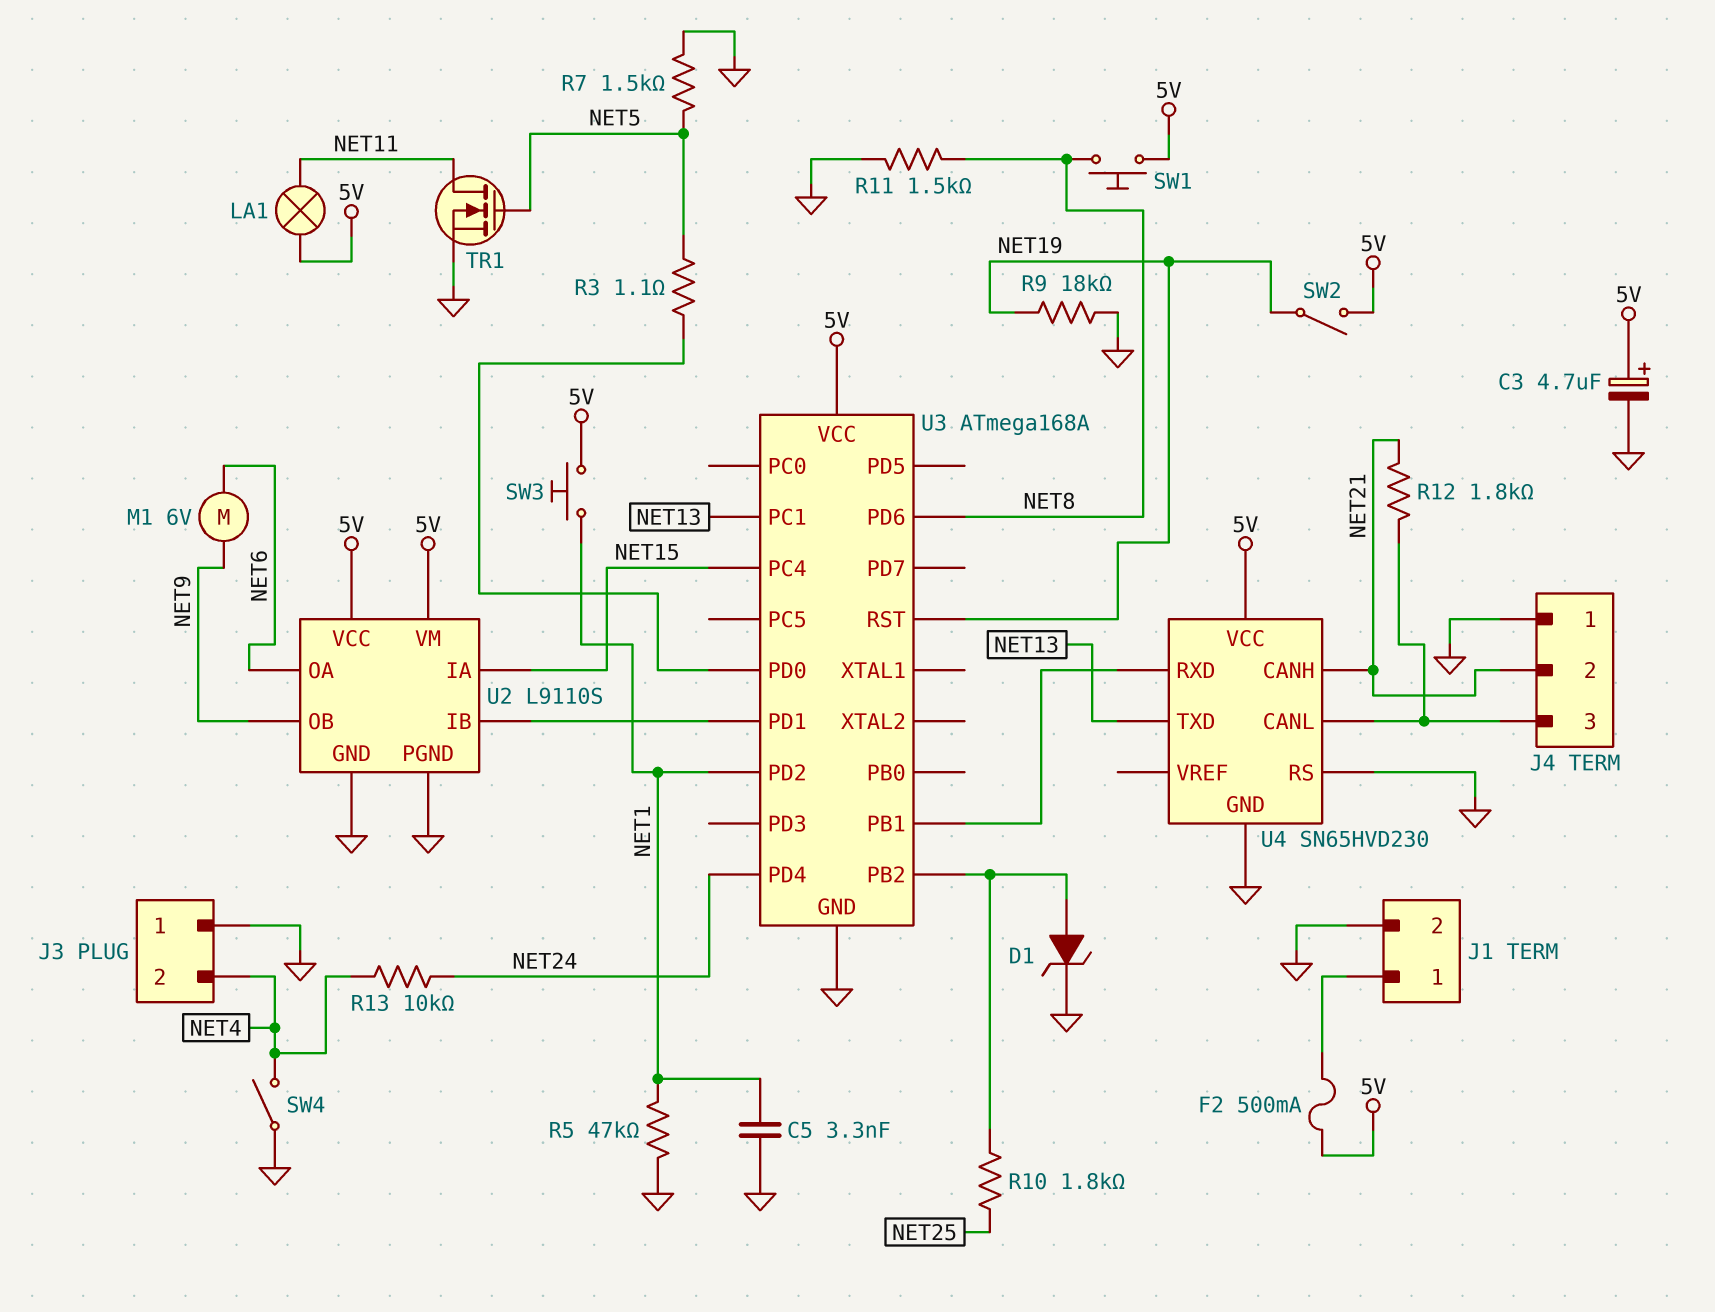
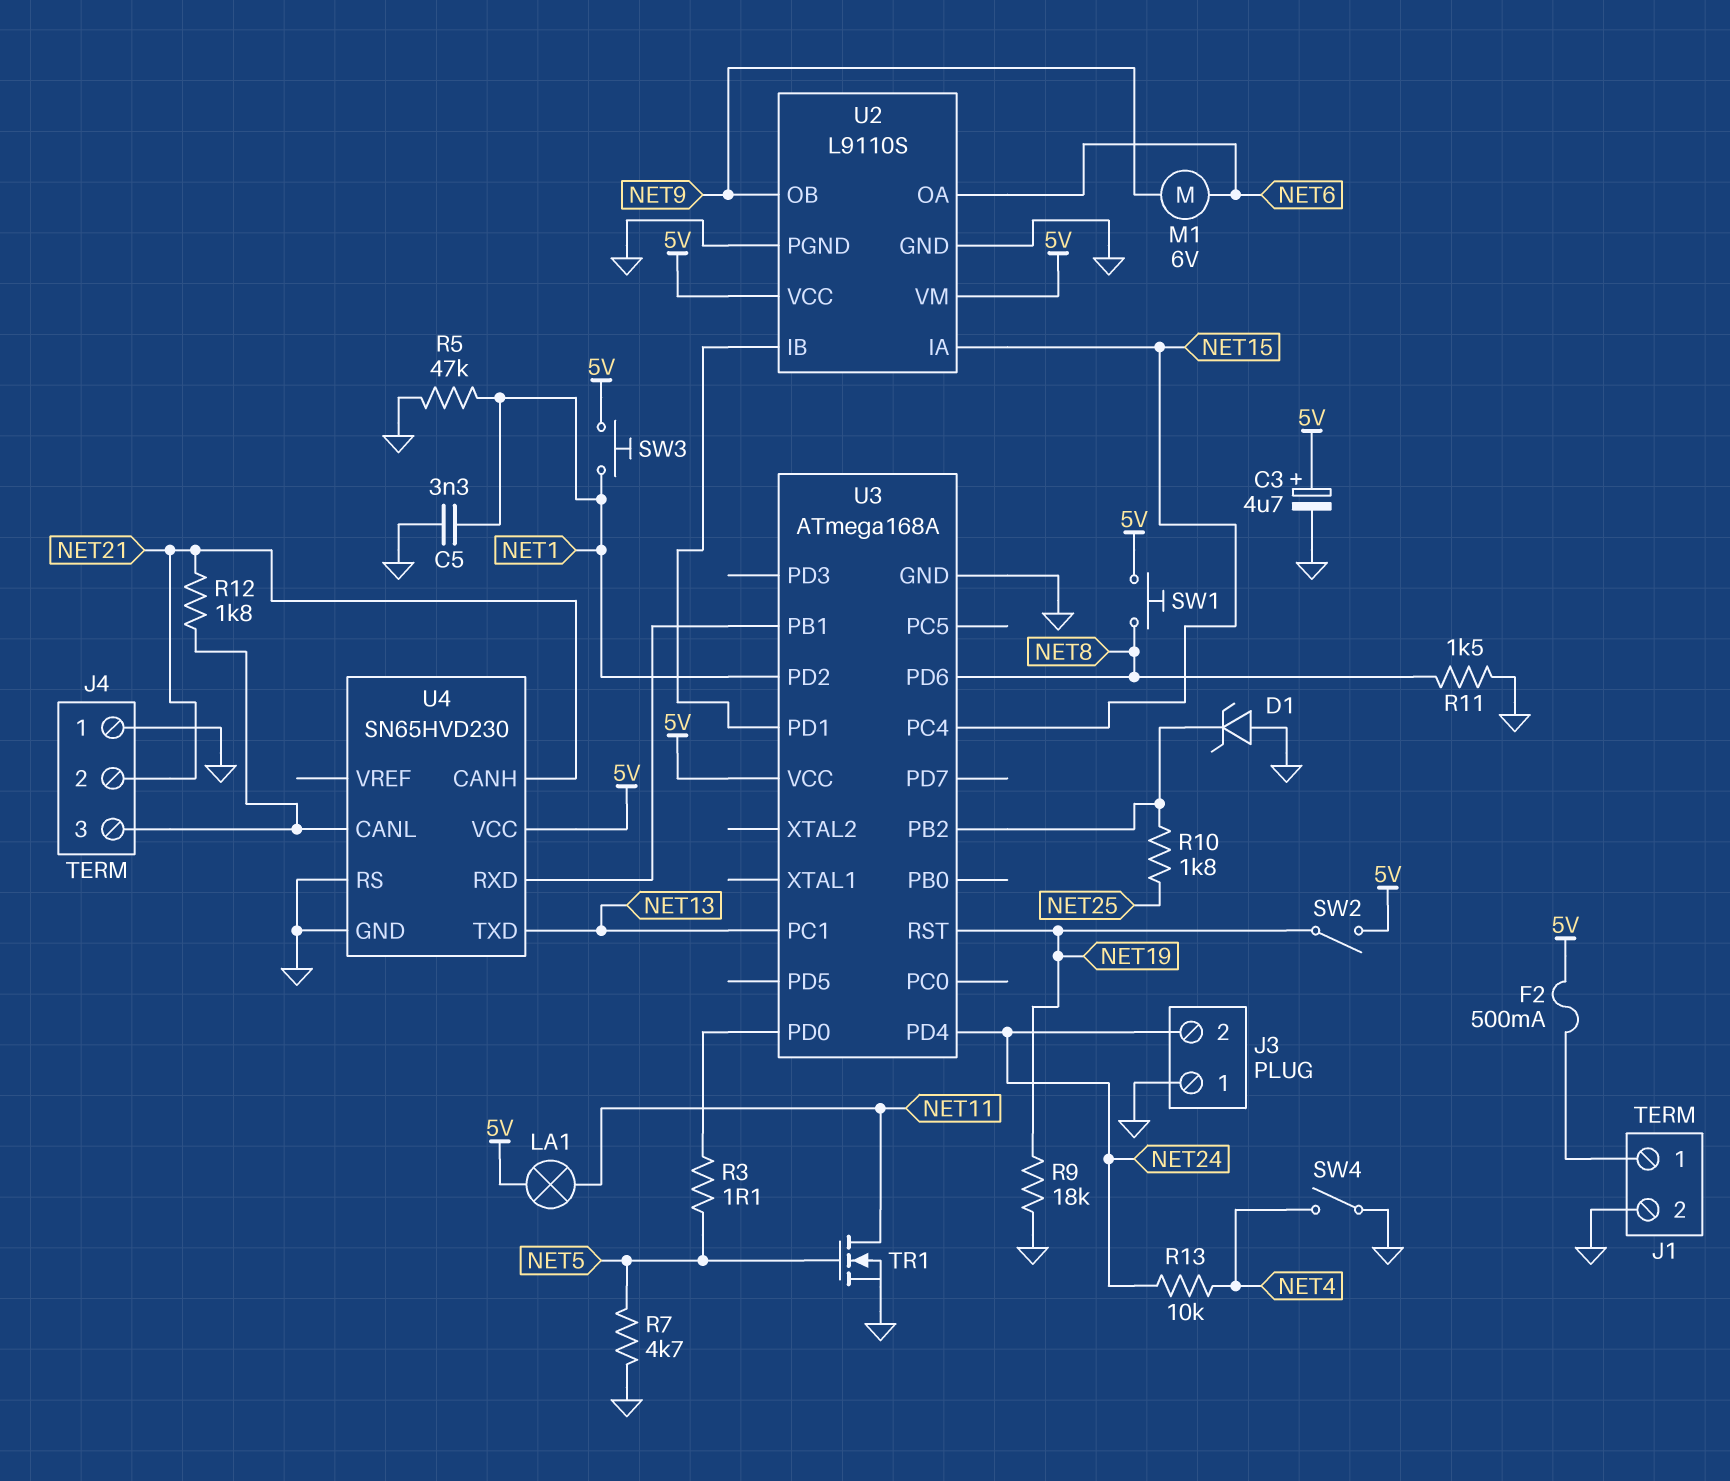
D1: zener (A U3/PB2, K GND) -> zener (A GND, K U3/PB2)
J3 pin 2: NET4 -> NET24
R7: 1.5k (GND, NET5) -> 4.7k (GND, NET5)

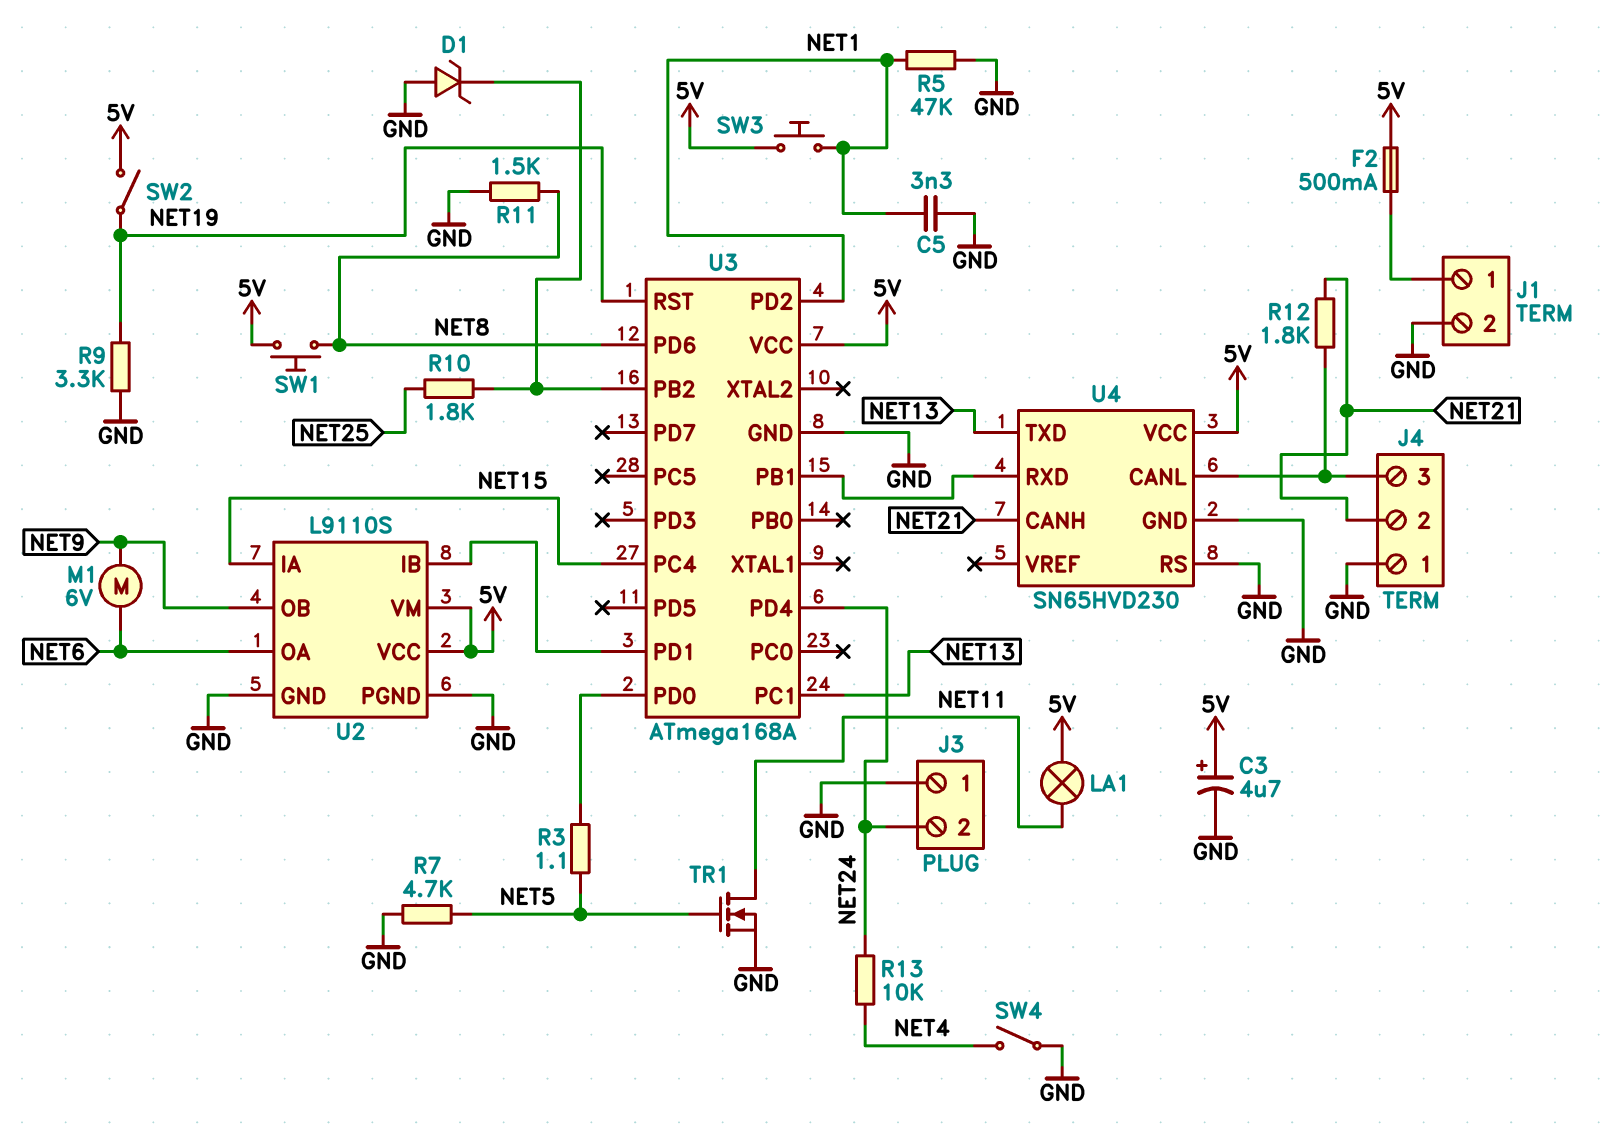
R9: 18k (GND, NET19) -> 3.3k (GND, NET19)

